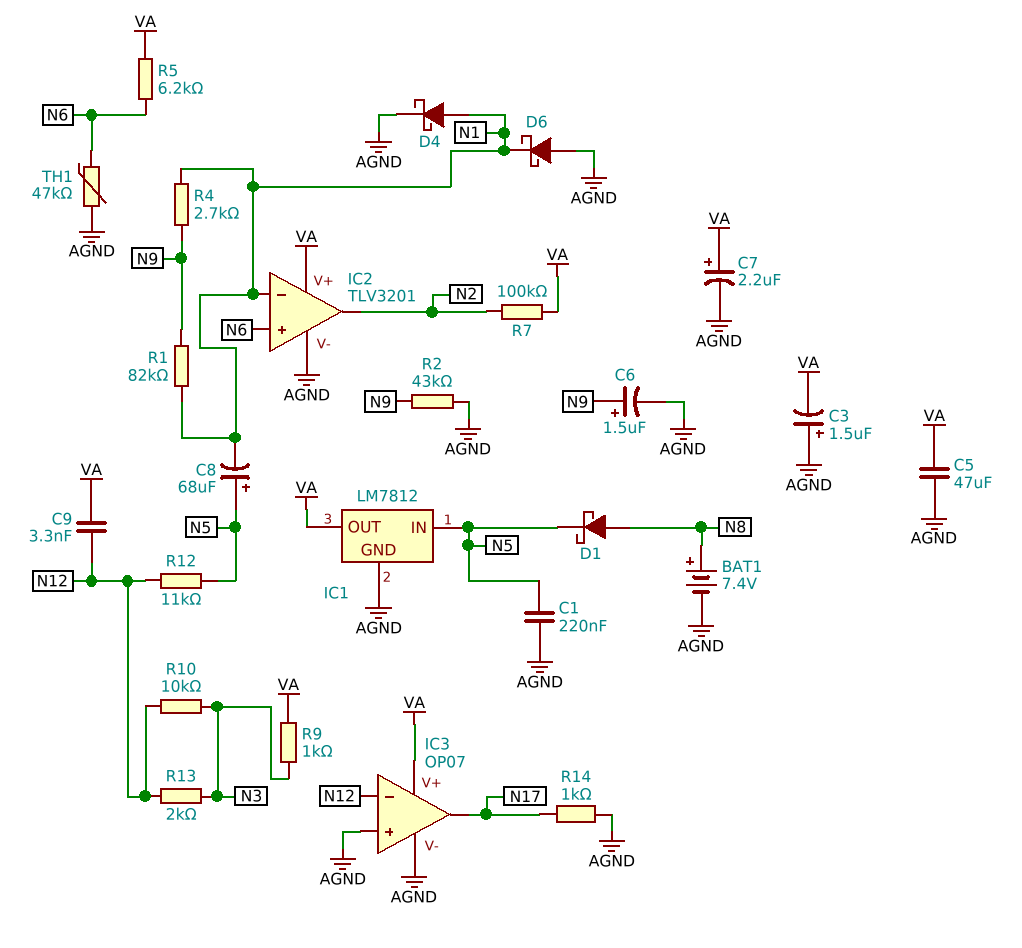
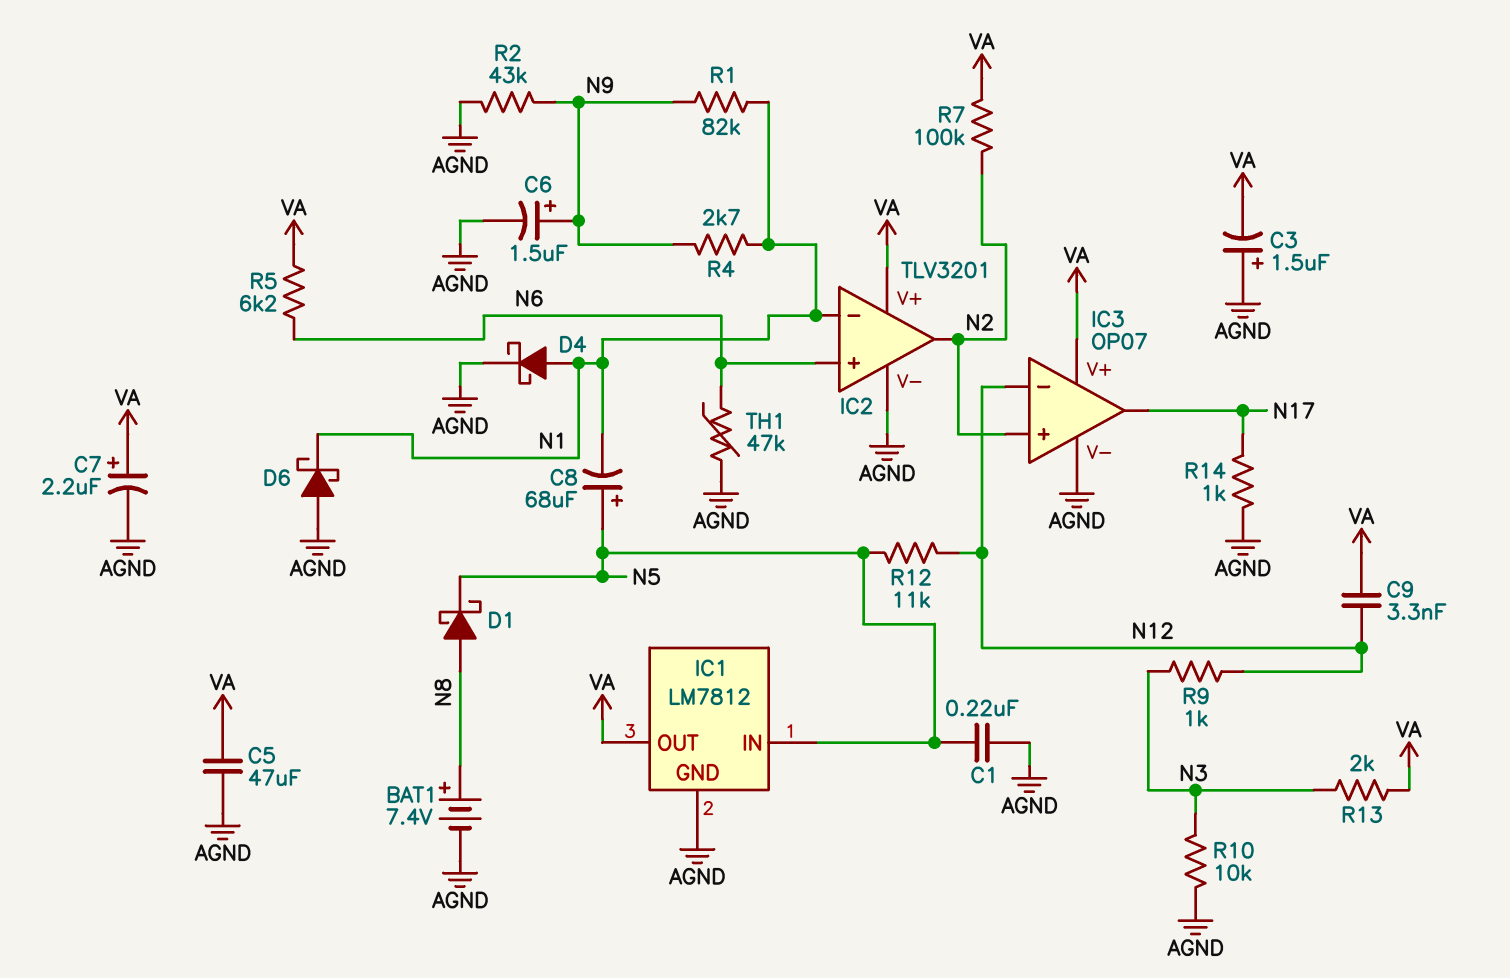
IC3 pin in+: AGND -> N2
R9: 1k (N3, VA) -> 1k (N3, N12)
R10: 10k (N3, N12) -> 10k (AGND, N3)
R13: 2k (N3, N12) -> 2k (N3, VA)

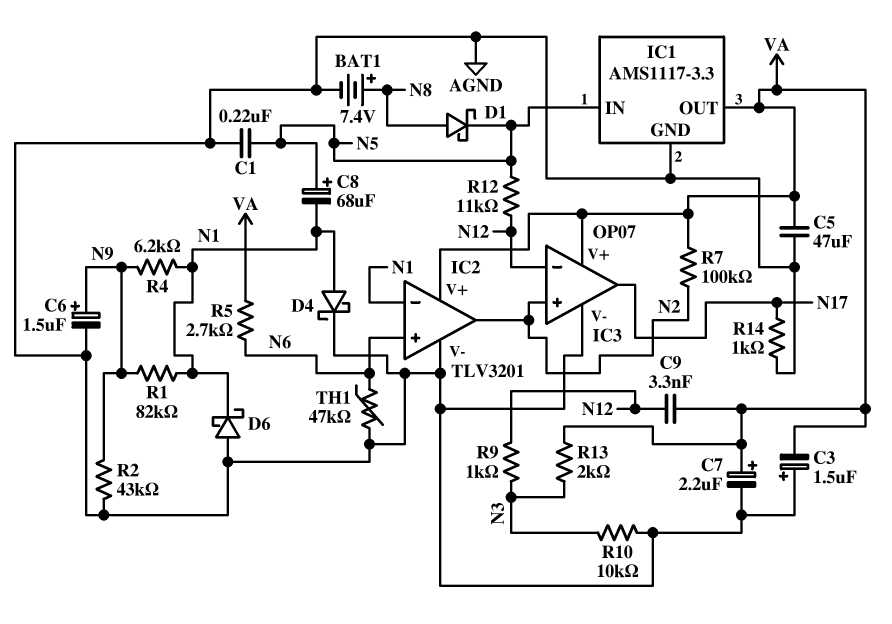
IC1: LM7812 -> AMS1117-3.3
R4: 2.7k (N1, N9) -> 6.2k (N1, N9)
R5: 6.2k (N6, VA) -> 2.7k (N6, VA)

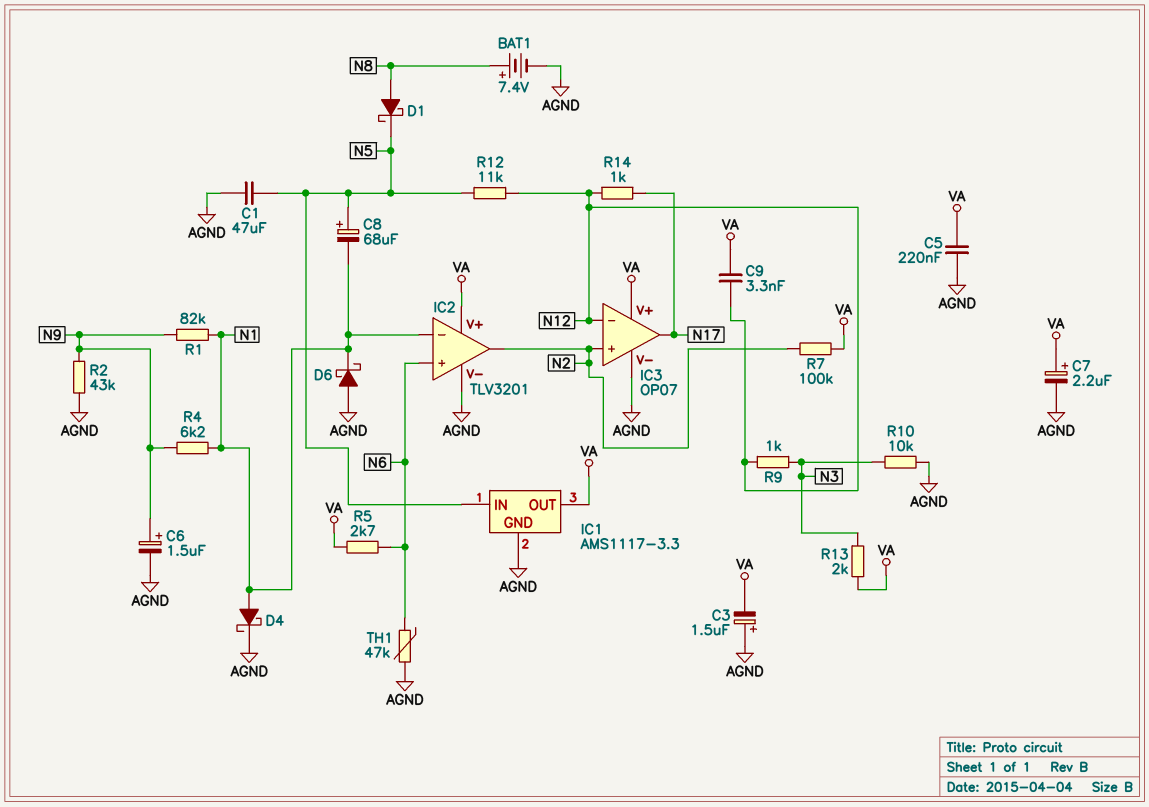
C1: 220nF (AGND, N5) -> 47uF (AGND, N5)
C5: 47uF (AGND, VA) -> 220nF (AGND, VA)
R14: 1k (AGND, N17) -> 1k (N12, N17)

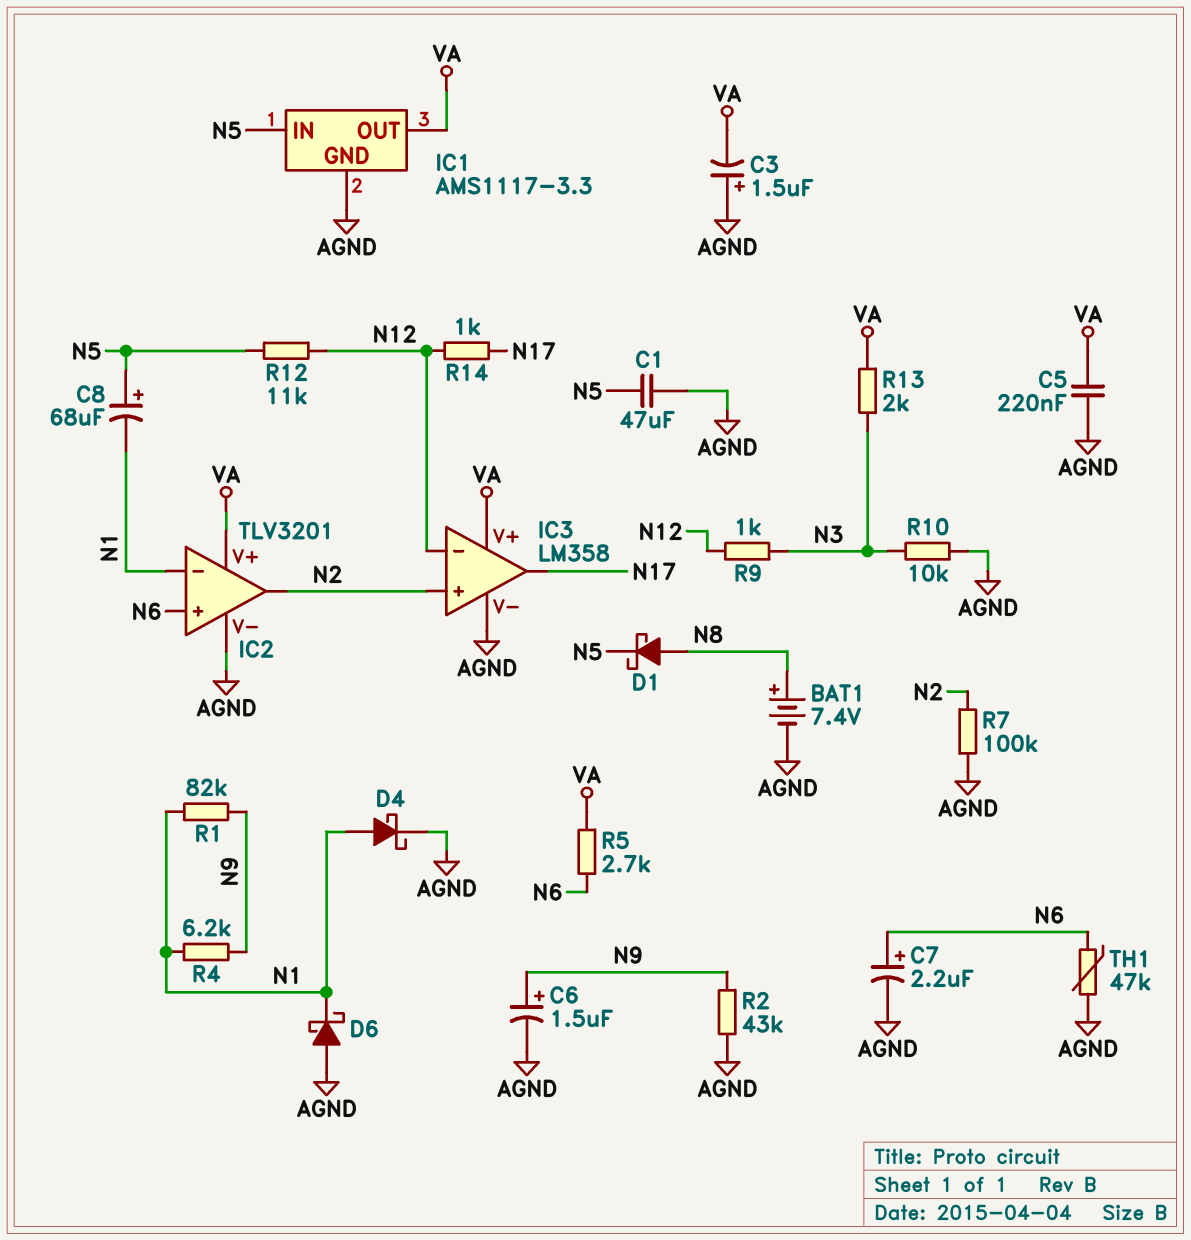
C7: 2.2uF (plus VA, minus AGND) -> 2.2uF (plus N6, minus AGND)
C9: 3.3nF (N12, VA) -> none
IC3: OP07 -> LM358
R7: 100k (N2, VA) -> 100k (AGND, N2)

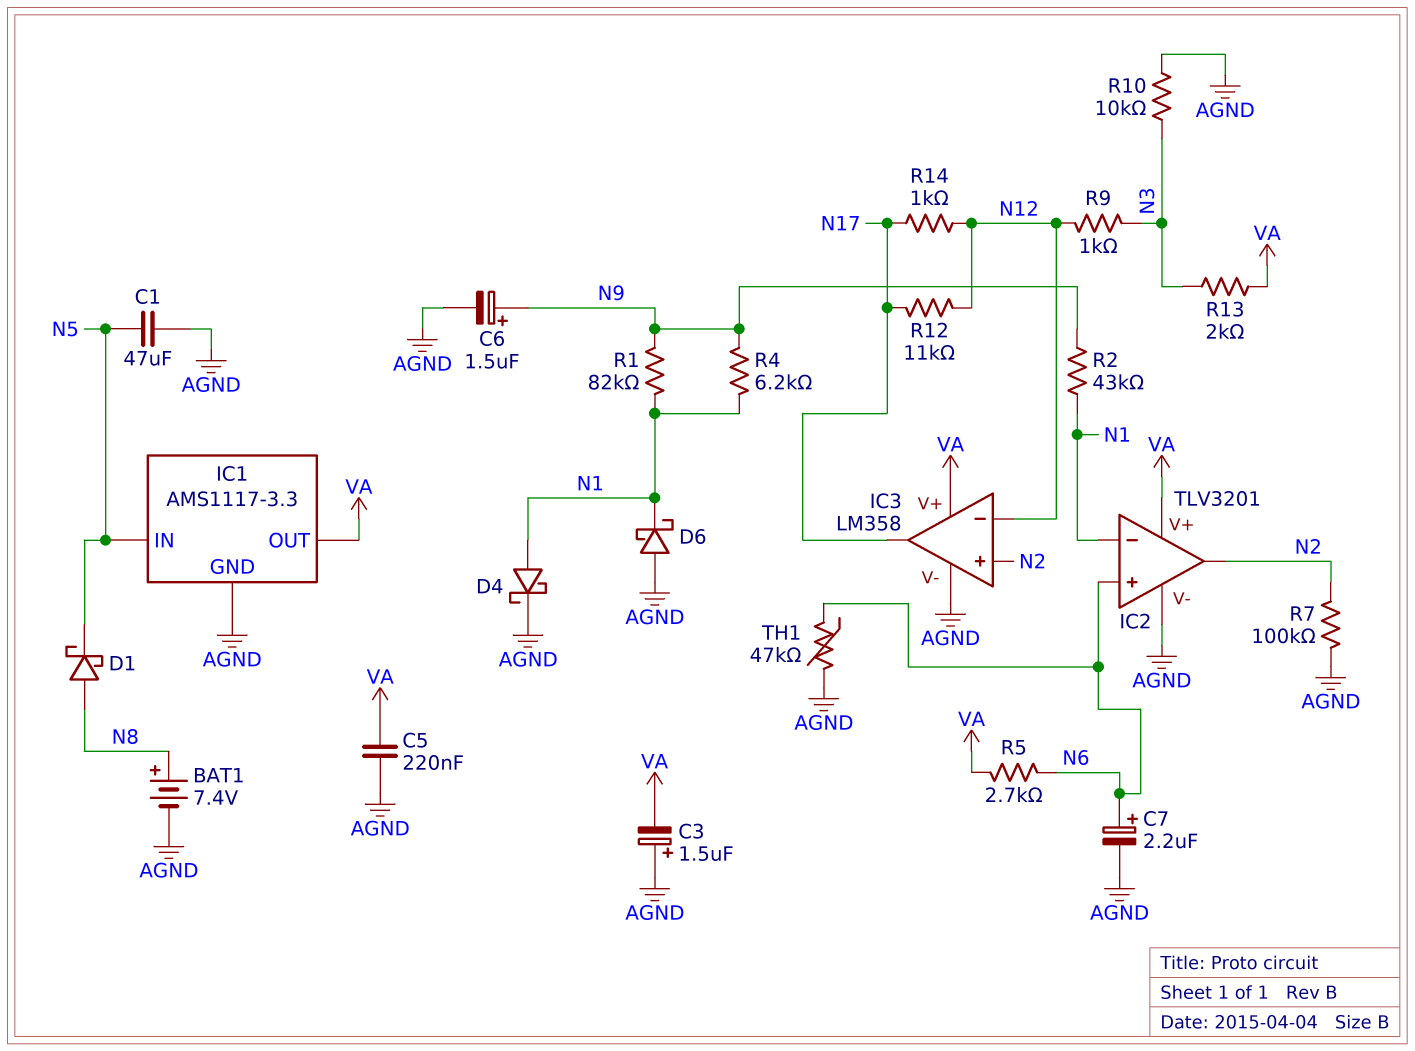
C8: 68uF (plus N5, minus N1) -> none
R2: 43k (AGND, N9) -> 43k (N1, N9)
R12: 11k (N5, N12) -> 11k (N12, N17)

